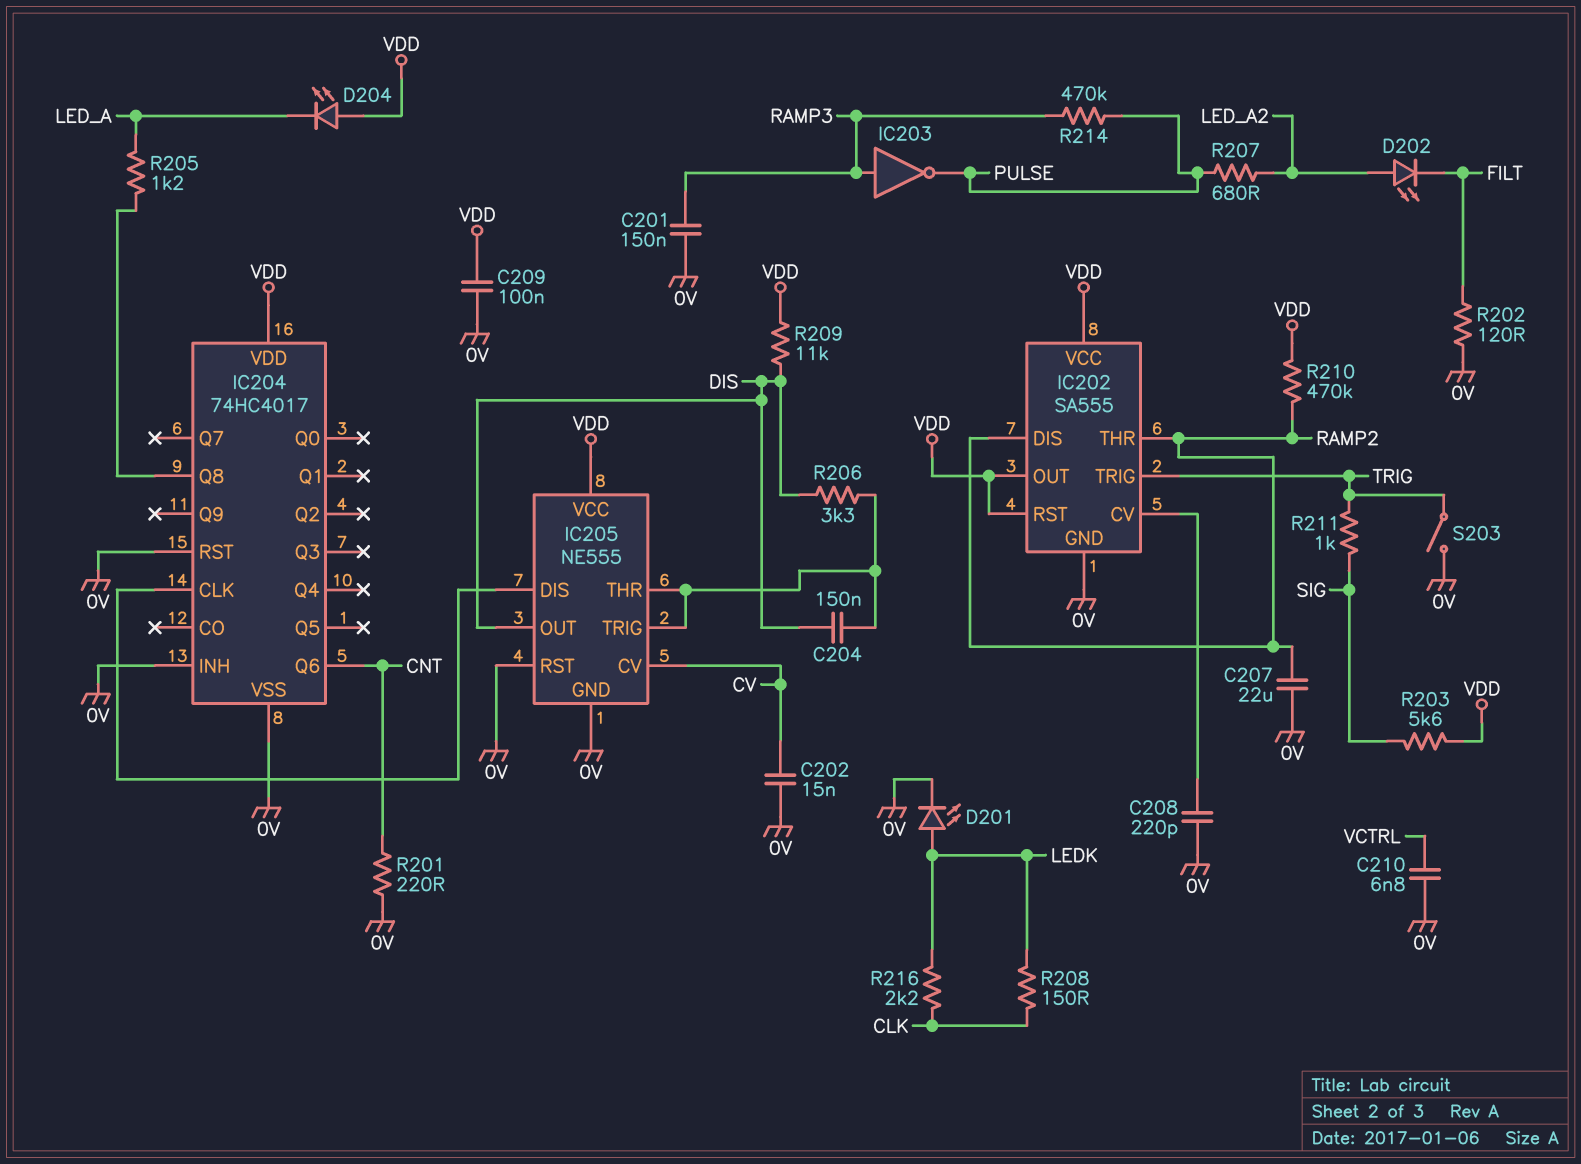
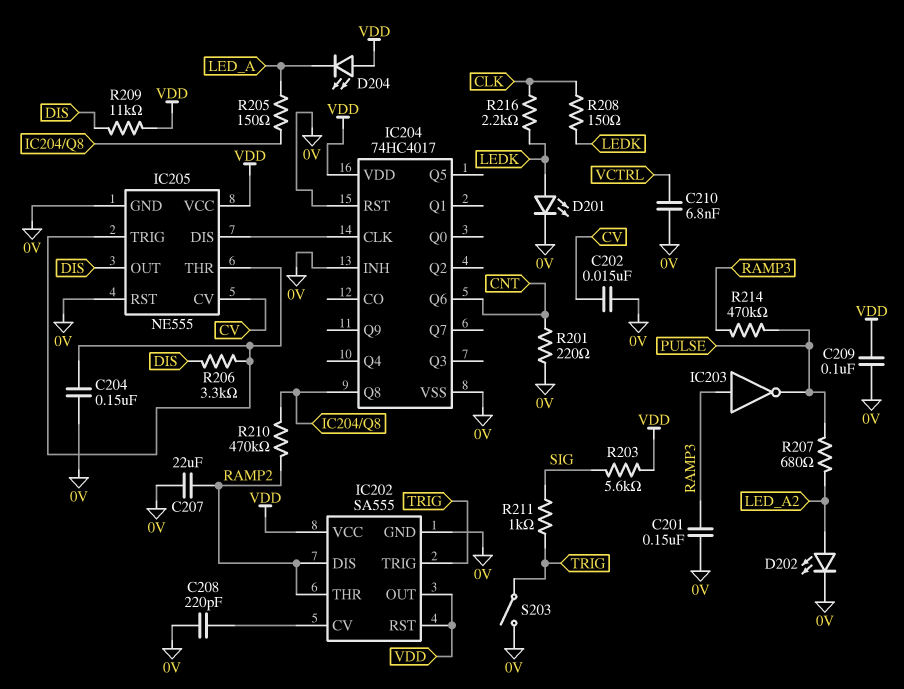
C204: 150nF (DIS, IC205/THR) -> 150nF (0V, IC205/THR)
D202: LED (A LED_A2, K FILT) -> LED (A LED_A2, K 0V)
R202: 120 (0V, FILT) -> none
R205: 1.2k (IC204/Q8, LED_A) -> 150 (IC204/Q8, LED_A)
R210: 470k (RAMP2, VDD) -> 470k (IC204/Q8, RAMP2)

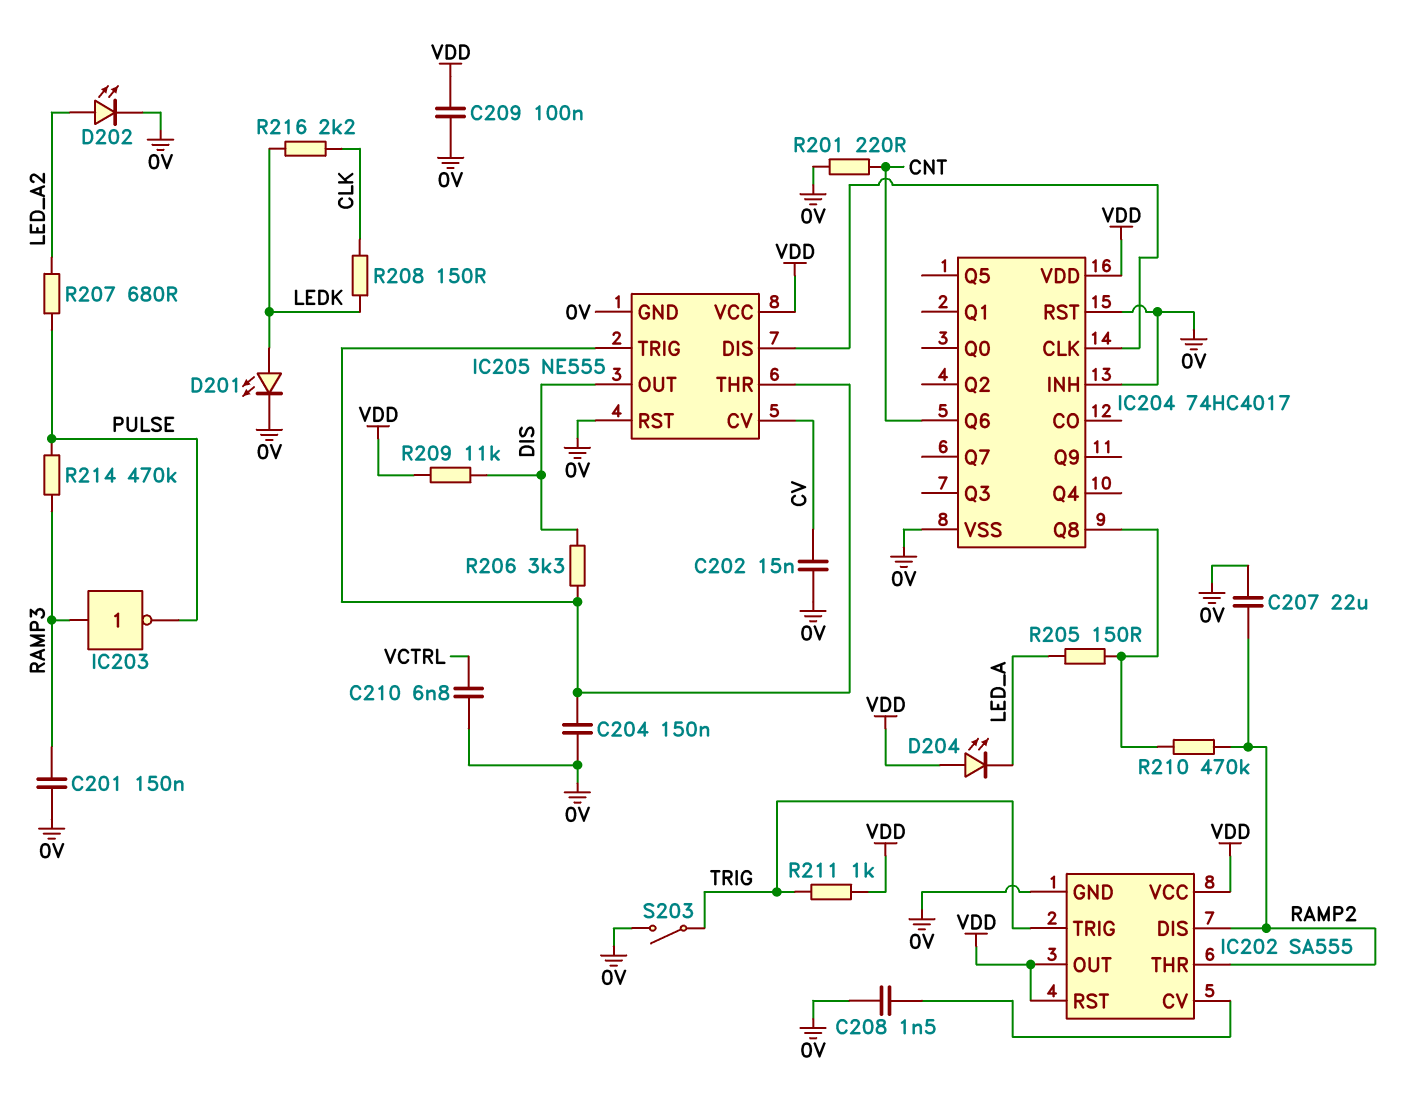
C208: 220pF (0V, IC202/CV) -> 1.5nF (0V, IC202/CV)
R203: 5.6k (SIG, VDD) -> none
R211: 1k (SIG, TRIG) -> 1k (TRIG, VDD)

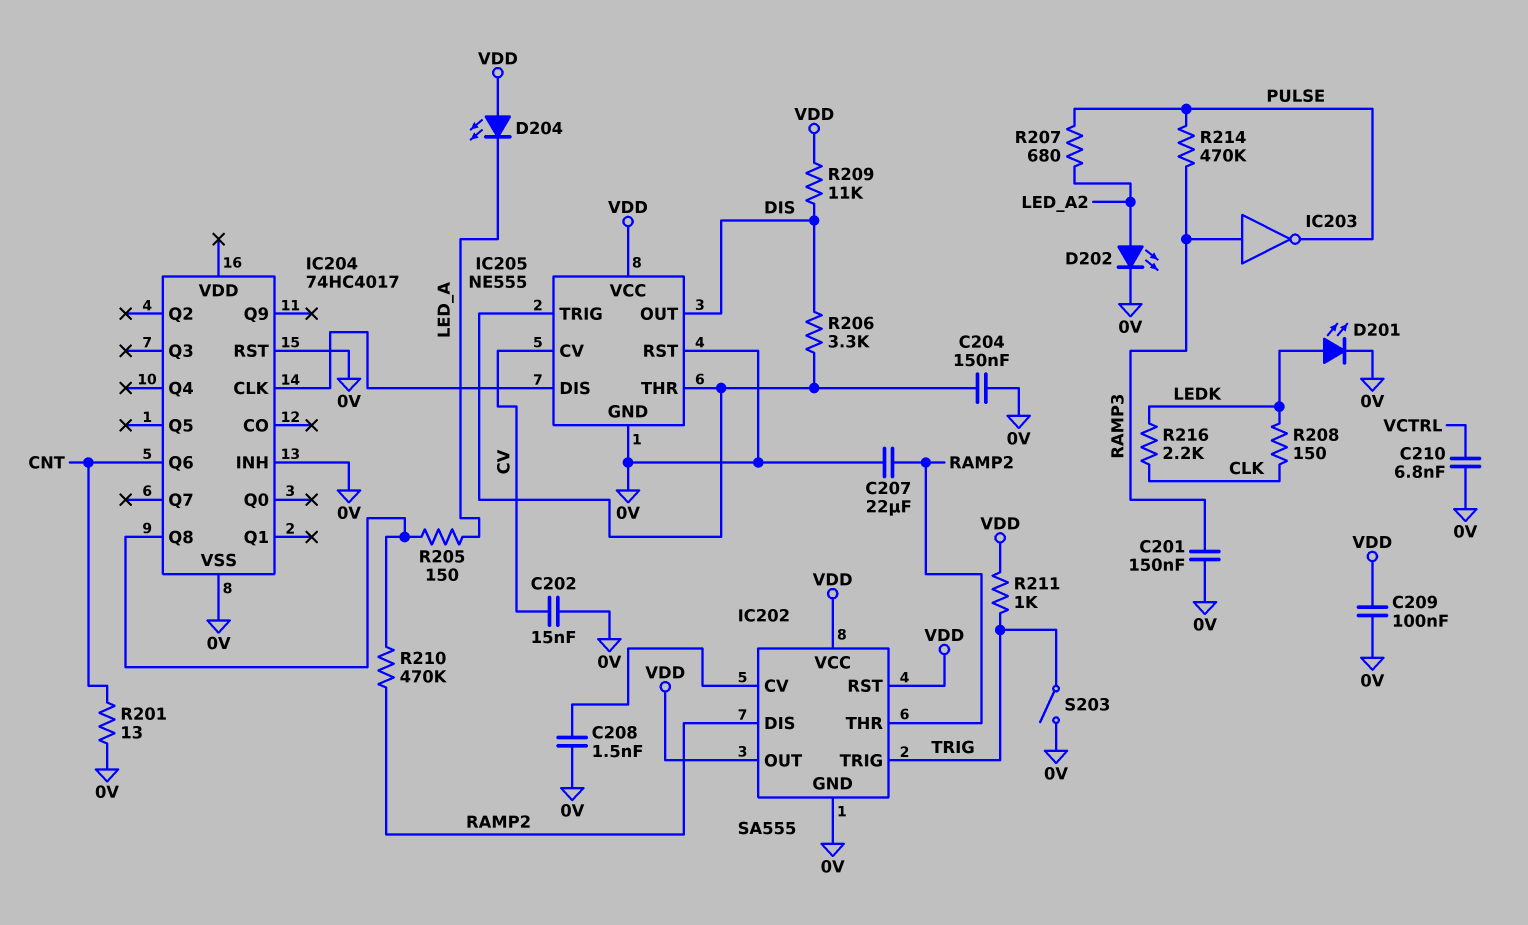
IC204 pin VDD: VDD -> none
R201: 220 (0V, CNT) -> 13 (0V, CNT)

